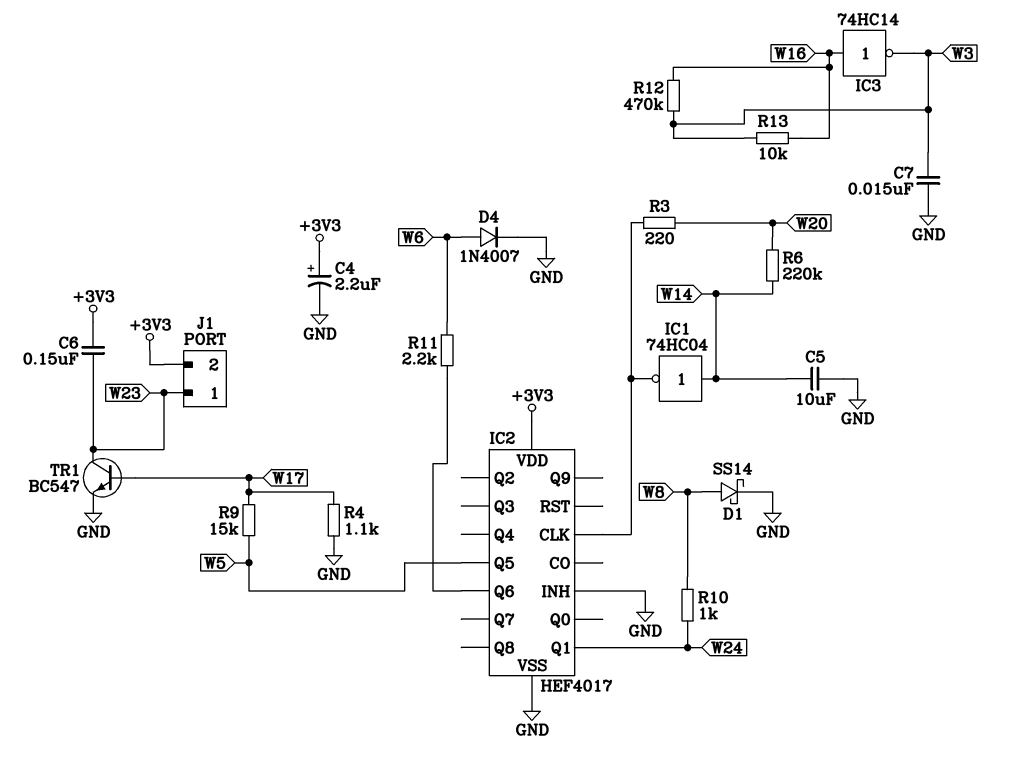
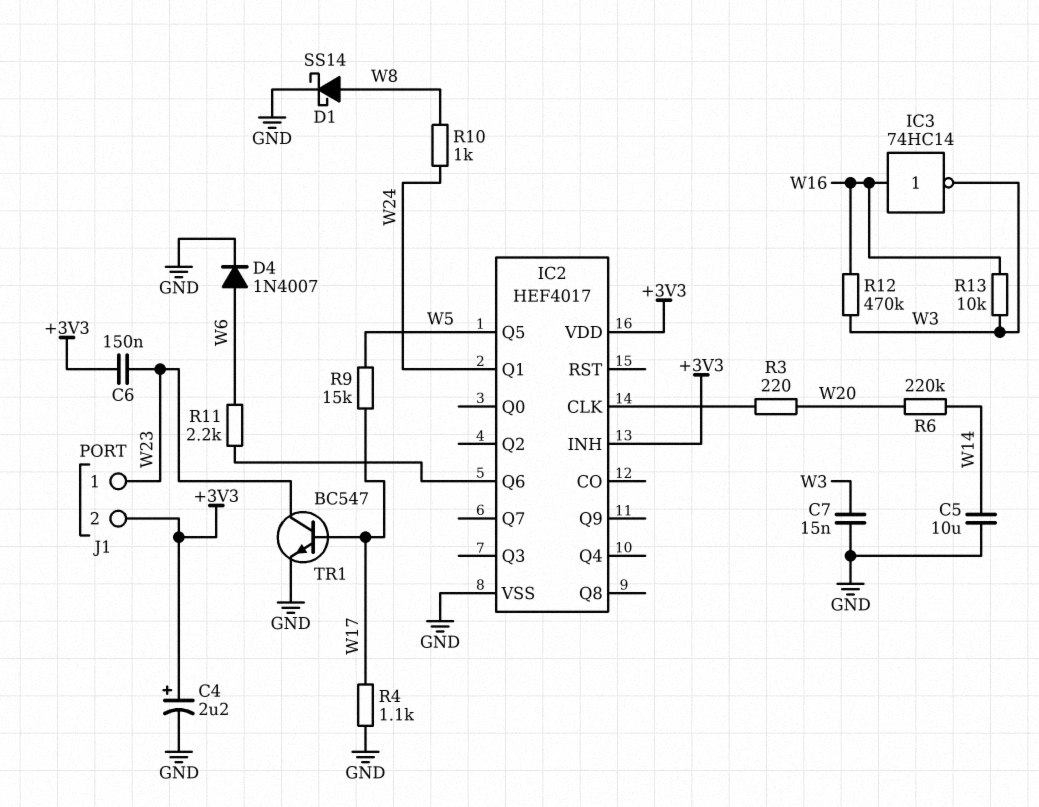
IC1: NOT 74HC04 (in W14, out IC2/CLK) -> none
IC2 pin INH: GND -> +3V3

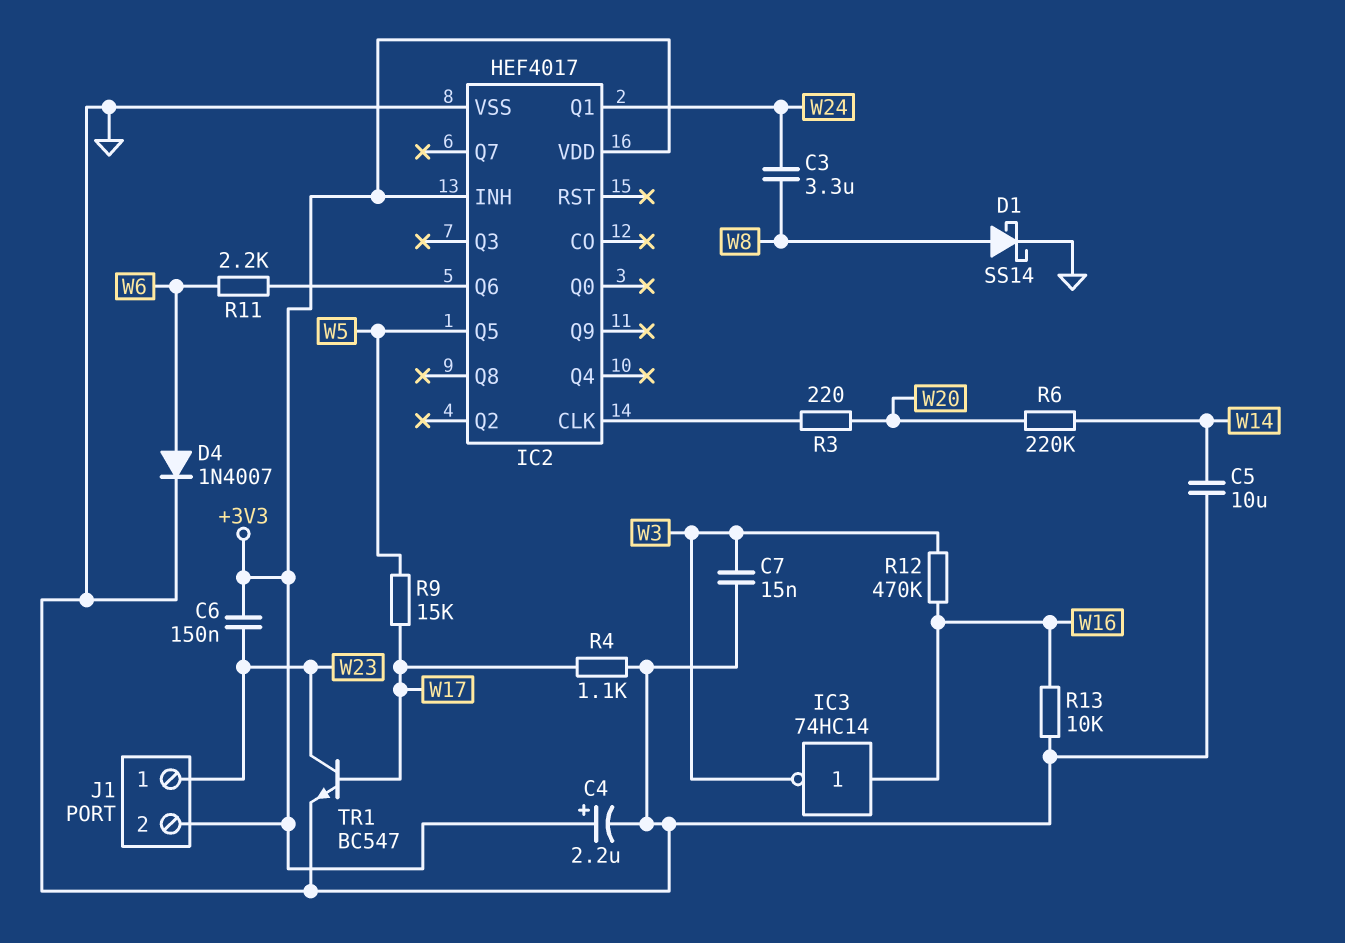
C3: none -> 3.3uF (W8, W24)
R10: 1k (W8, W24) -> none
R13: 10k (W3, W16) -> 10k (GND, W16)

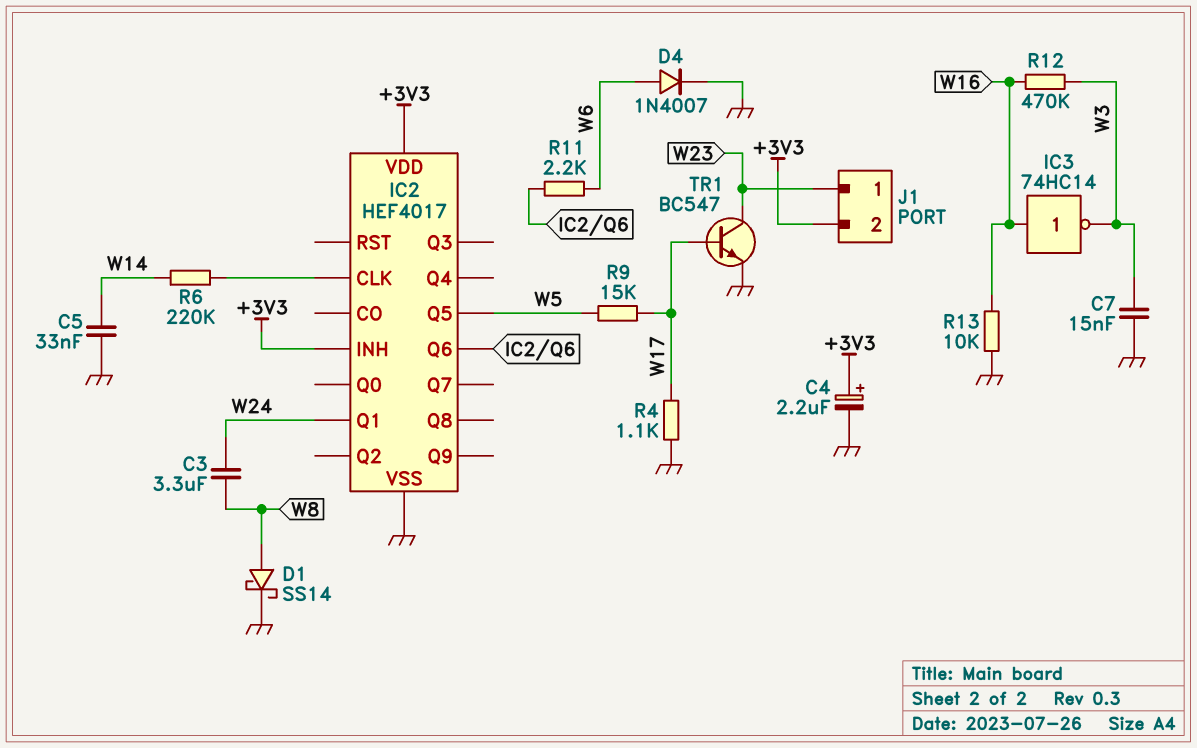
C5: 10uF (GND, W14) -> 33nF (GND, W14)
C6: 150nF (+3V3, W23) -> none
R3: 220 (IC2/CLK, W20) -> none
R6: 220k (W14, W20) -> 220k (IC2/CLK, W14)

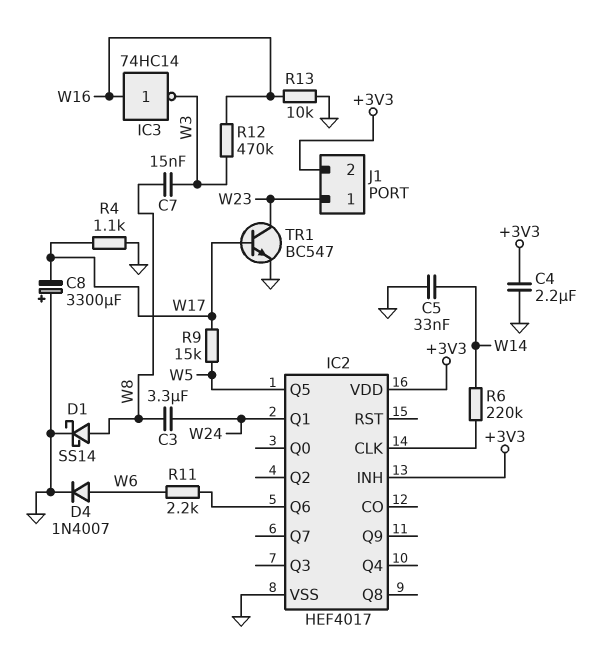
C4: 2.2uF (plus +3V3, minus GND) -> 2.2uF (+3V3, GND)
C7: 15nF (GND, W3) -> 15nF (W3, W8)
C8: none -> 3300uF (plus GND, minus W17)

